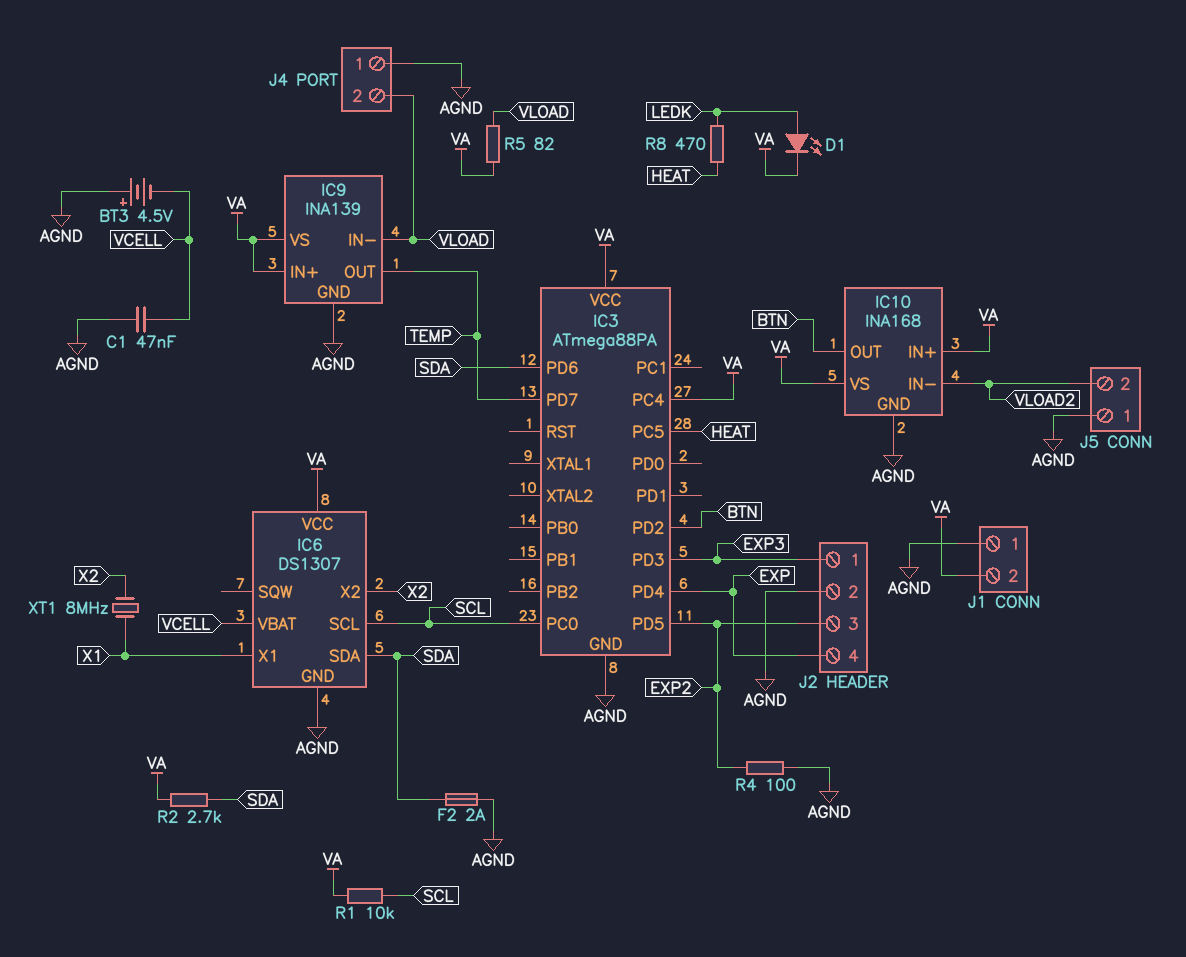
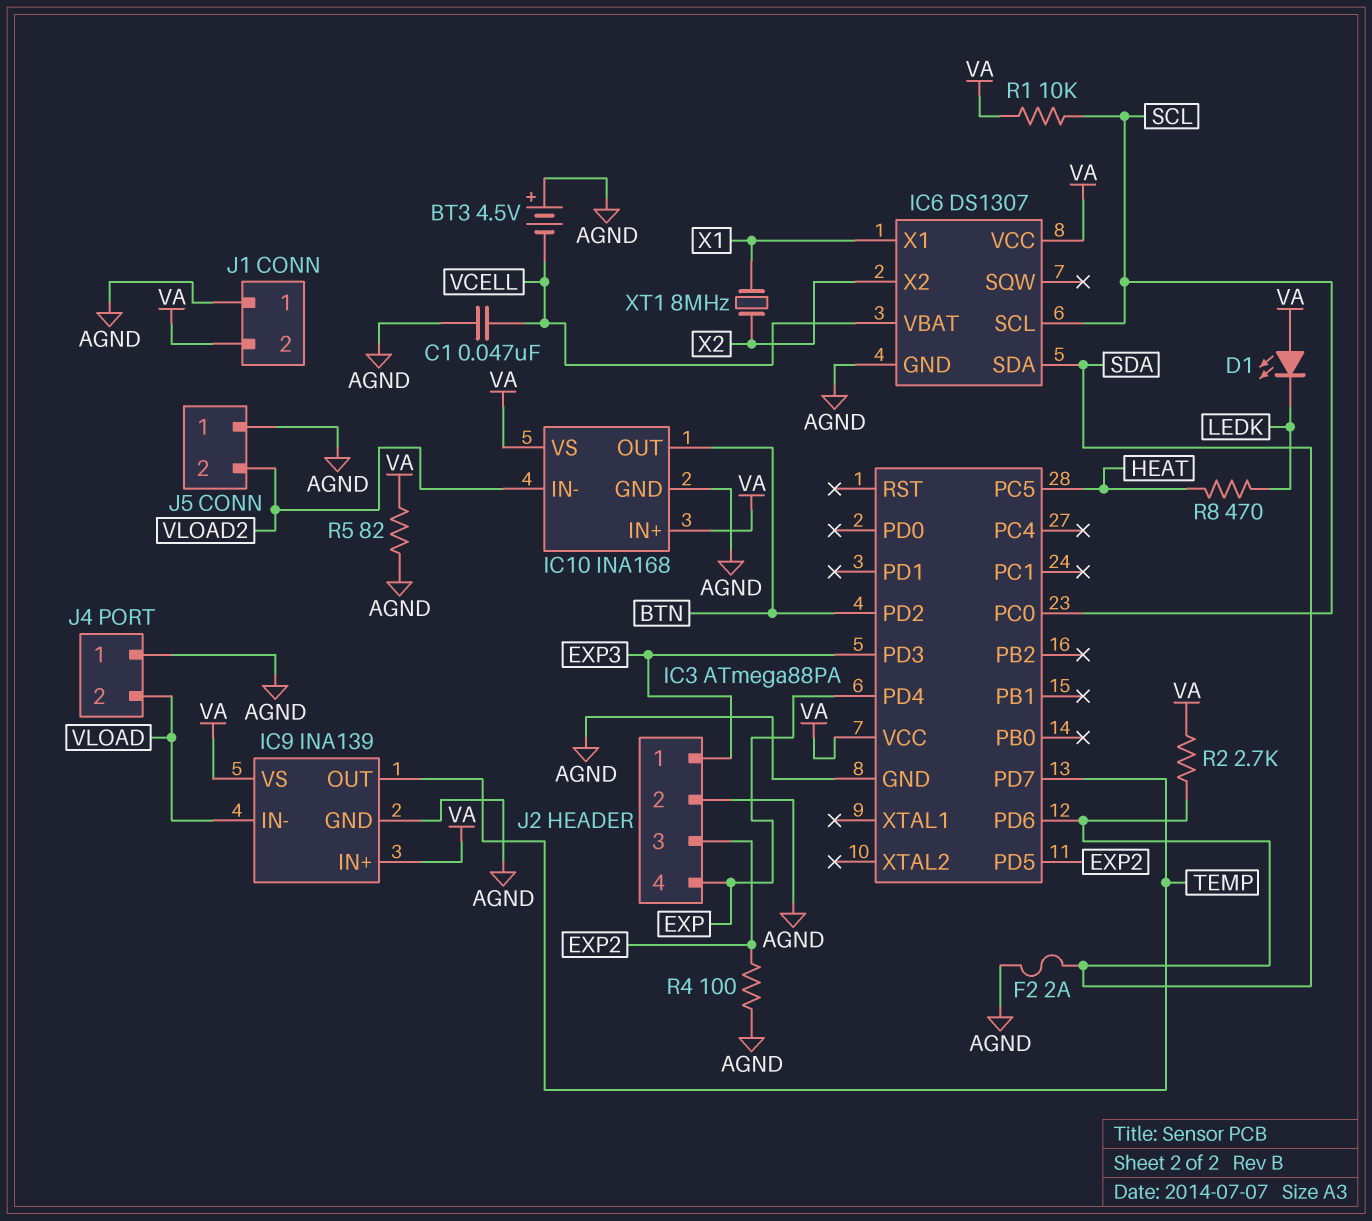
D1: LED (A LEDK, K VA) -> LED (A VA, K LEDK)
IC3 pin PC4: VA -> none
R5: 82 (VA, VLOAD) -> 82 (AGND, VA)

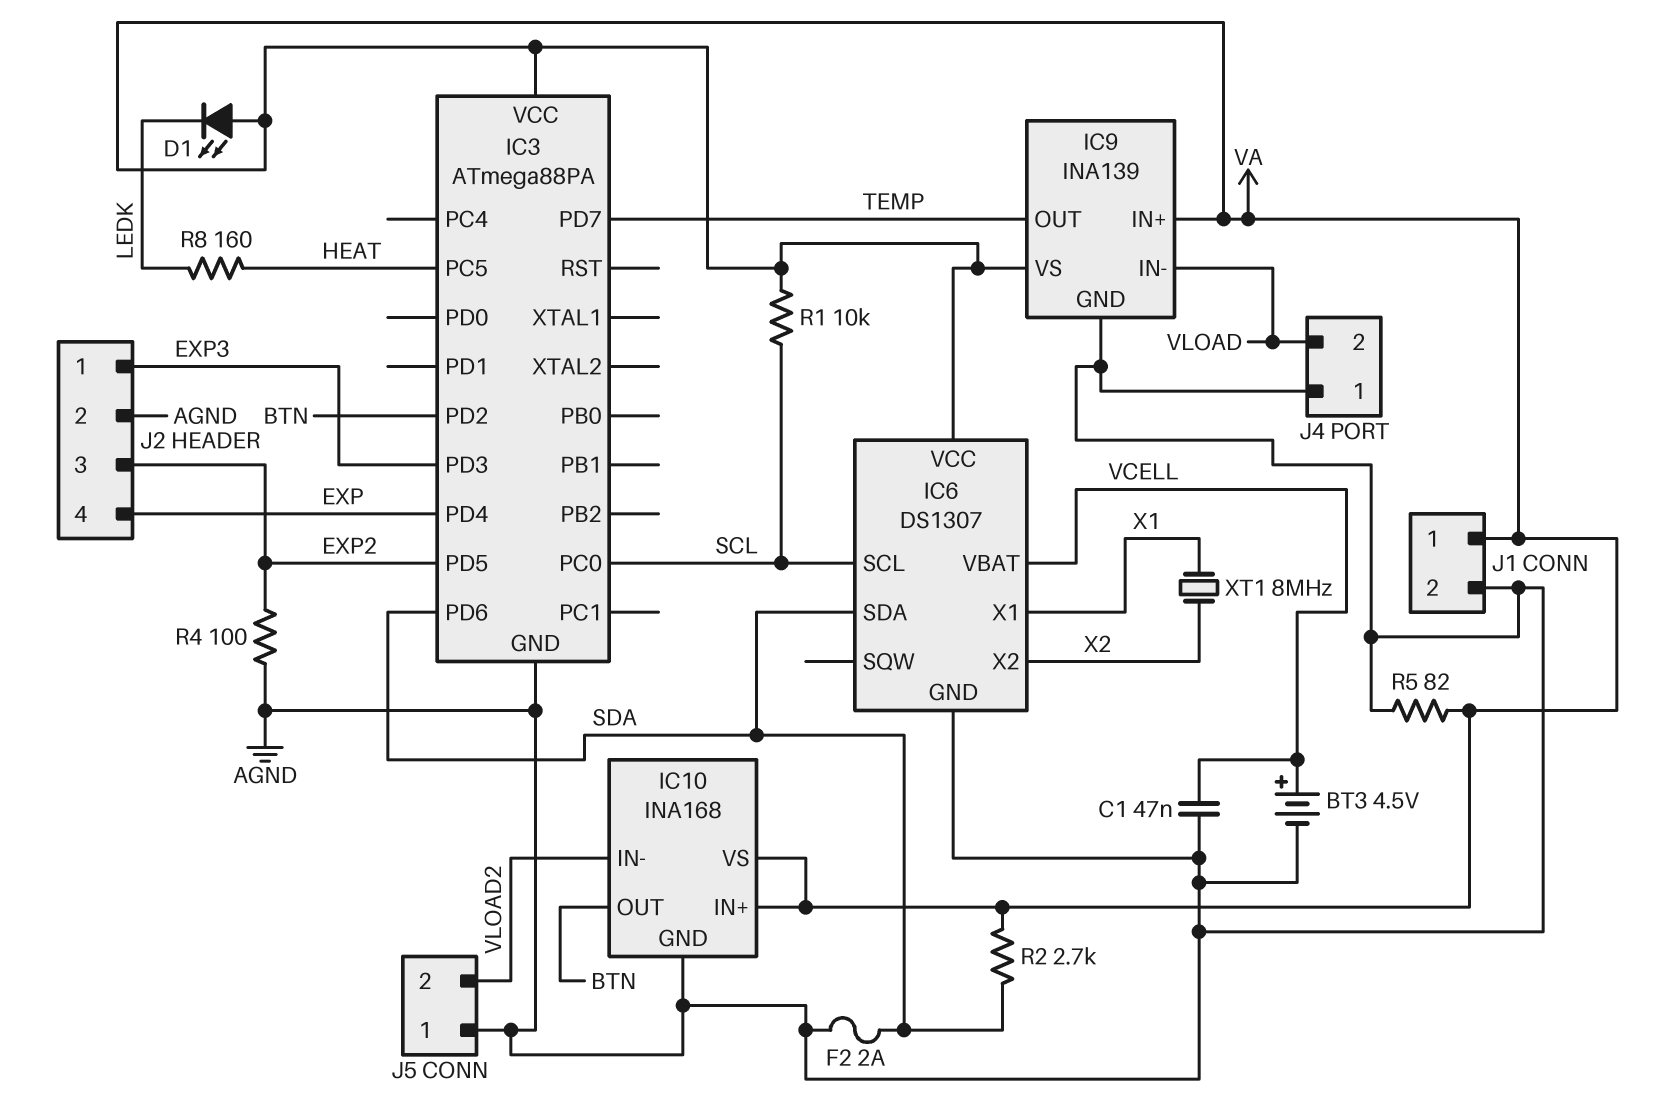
BT3: 4.5V (plus AGND, minus VCELL) -> 4.5V (plus VCELL, minus AGND)
J1 pin 1: AGND -> VA
J1 pin 2: VA -> AGND
R8: 470 (HEAT, LEDK) -> 160 (HEAT, LEDK)

